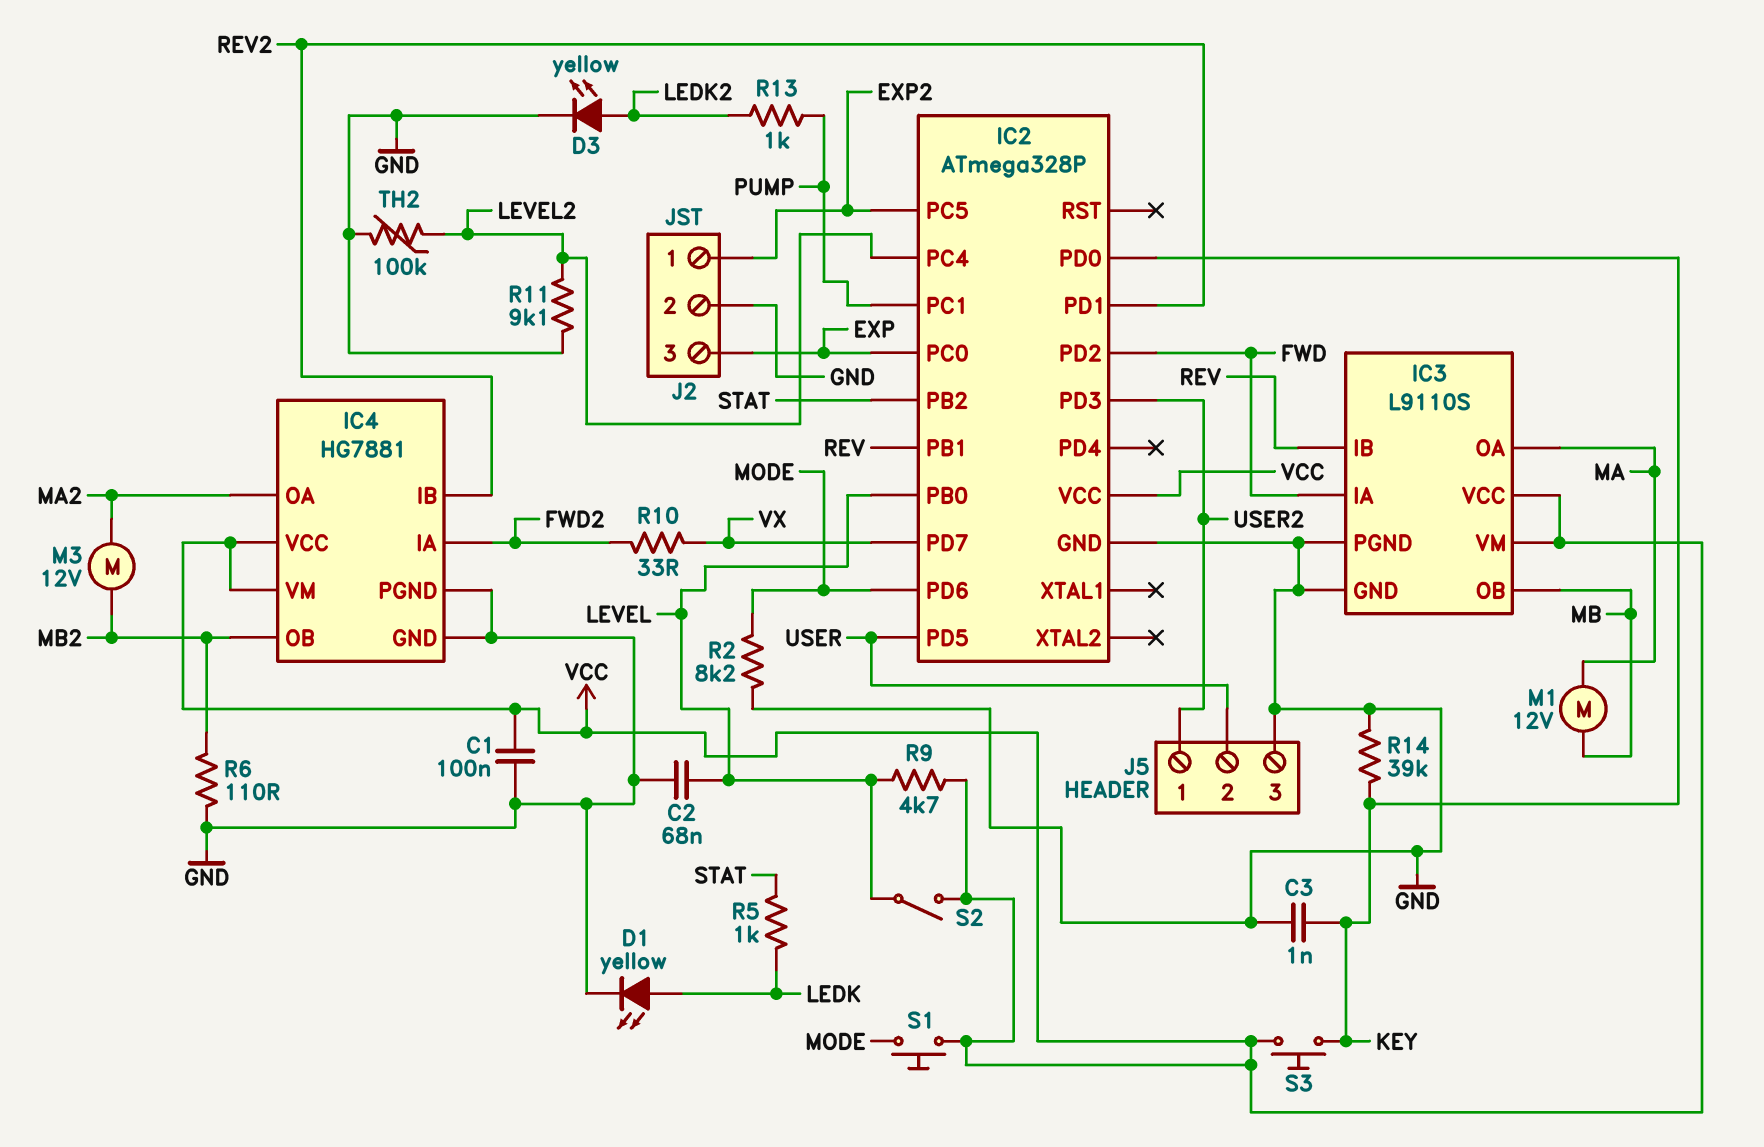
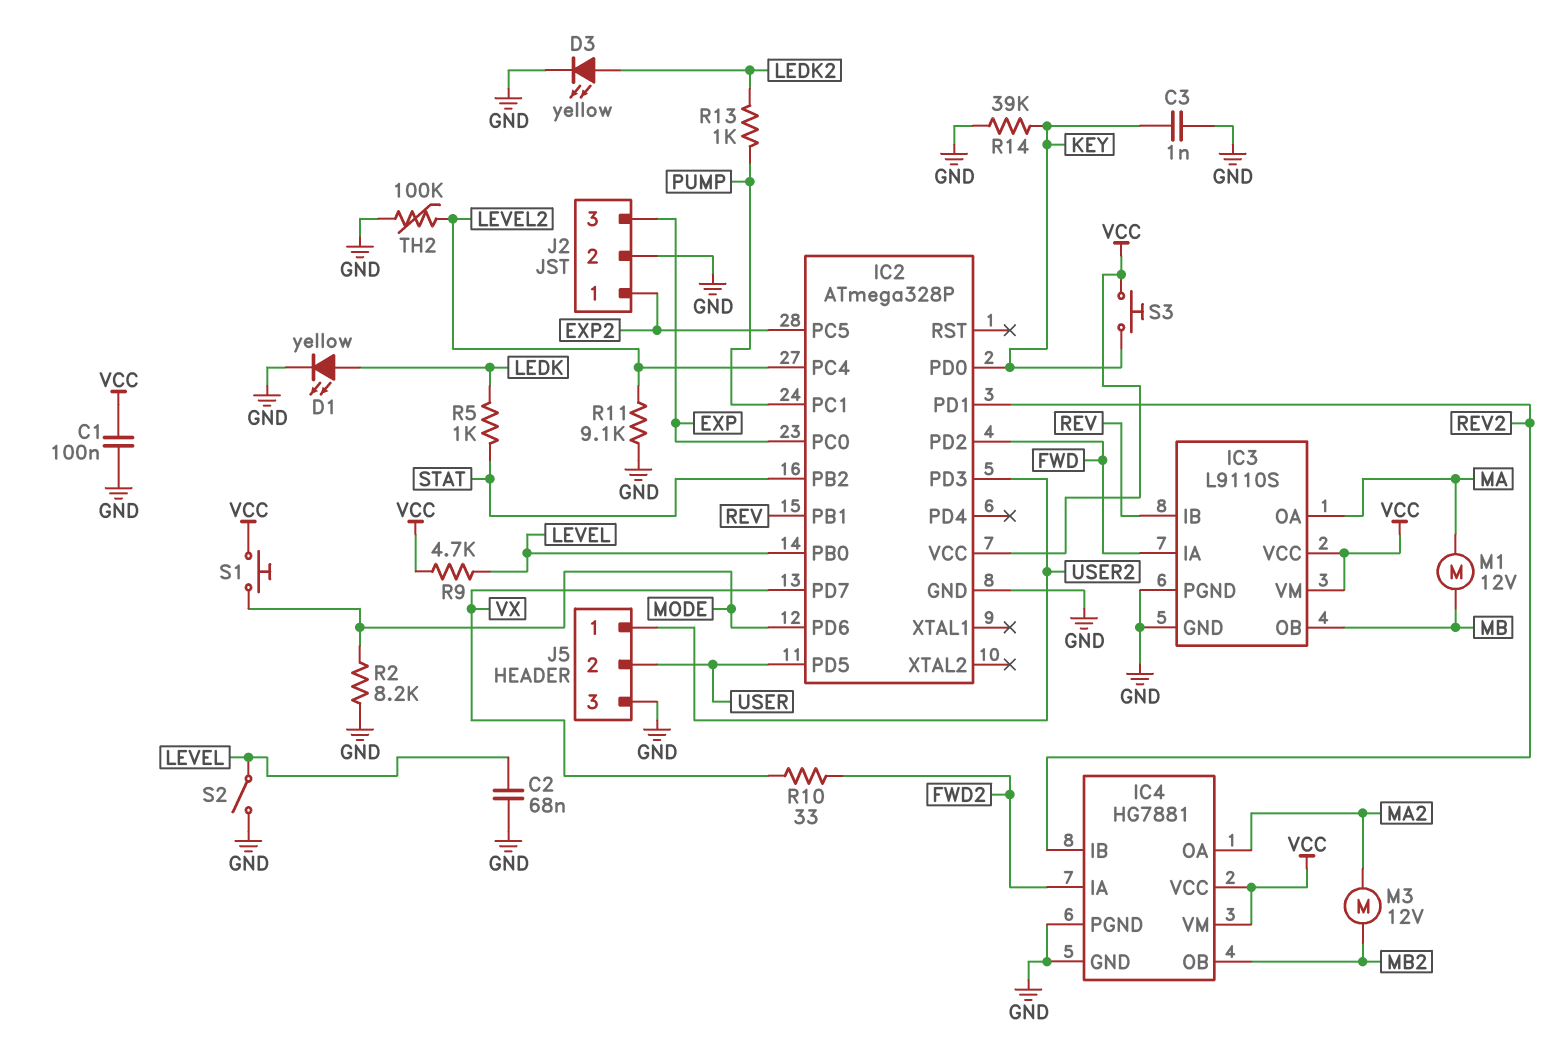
R6: 110 (GND, MB2) -> none
S2: switch (LEVEL, VCC) -> switch (GND, LEVEL)

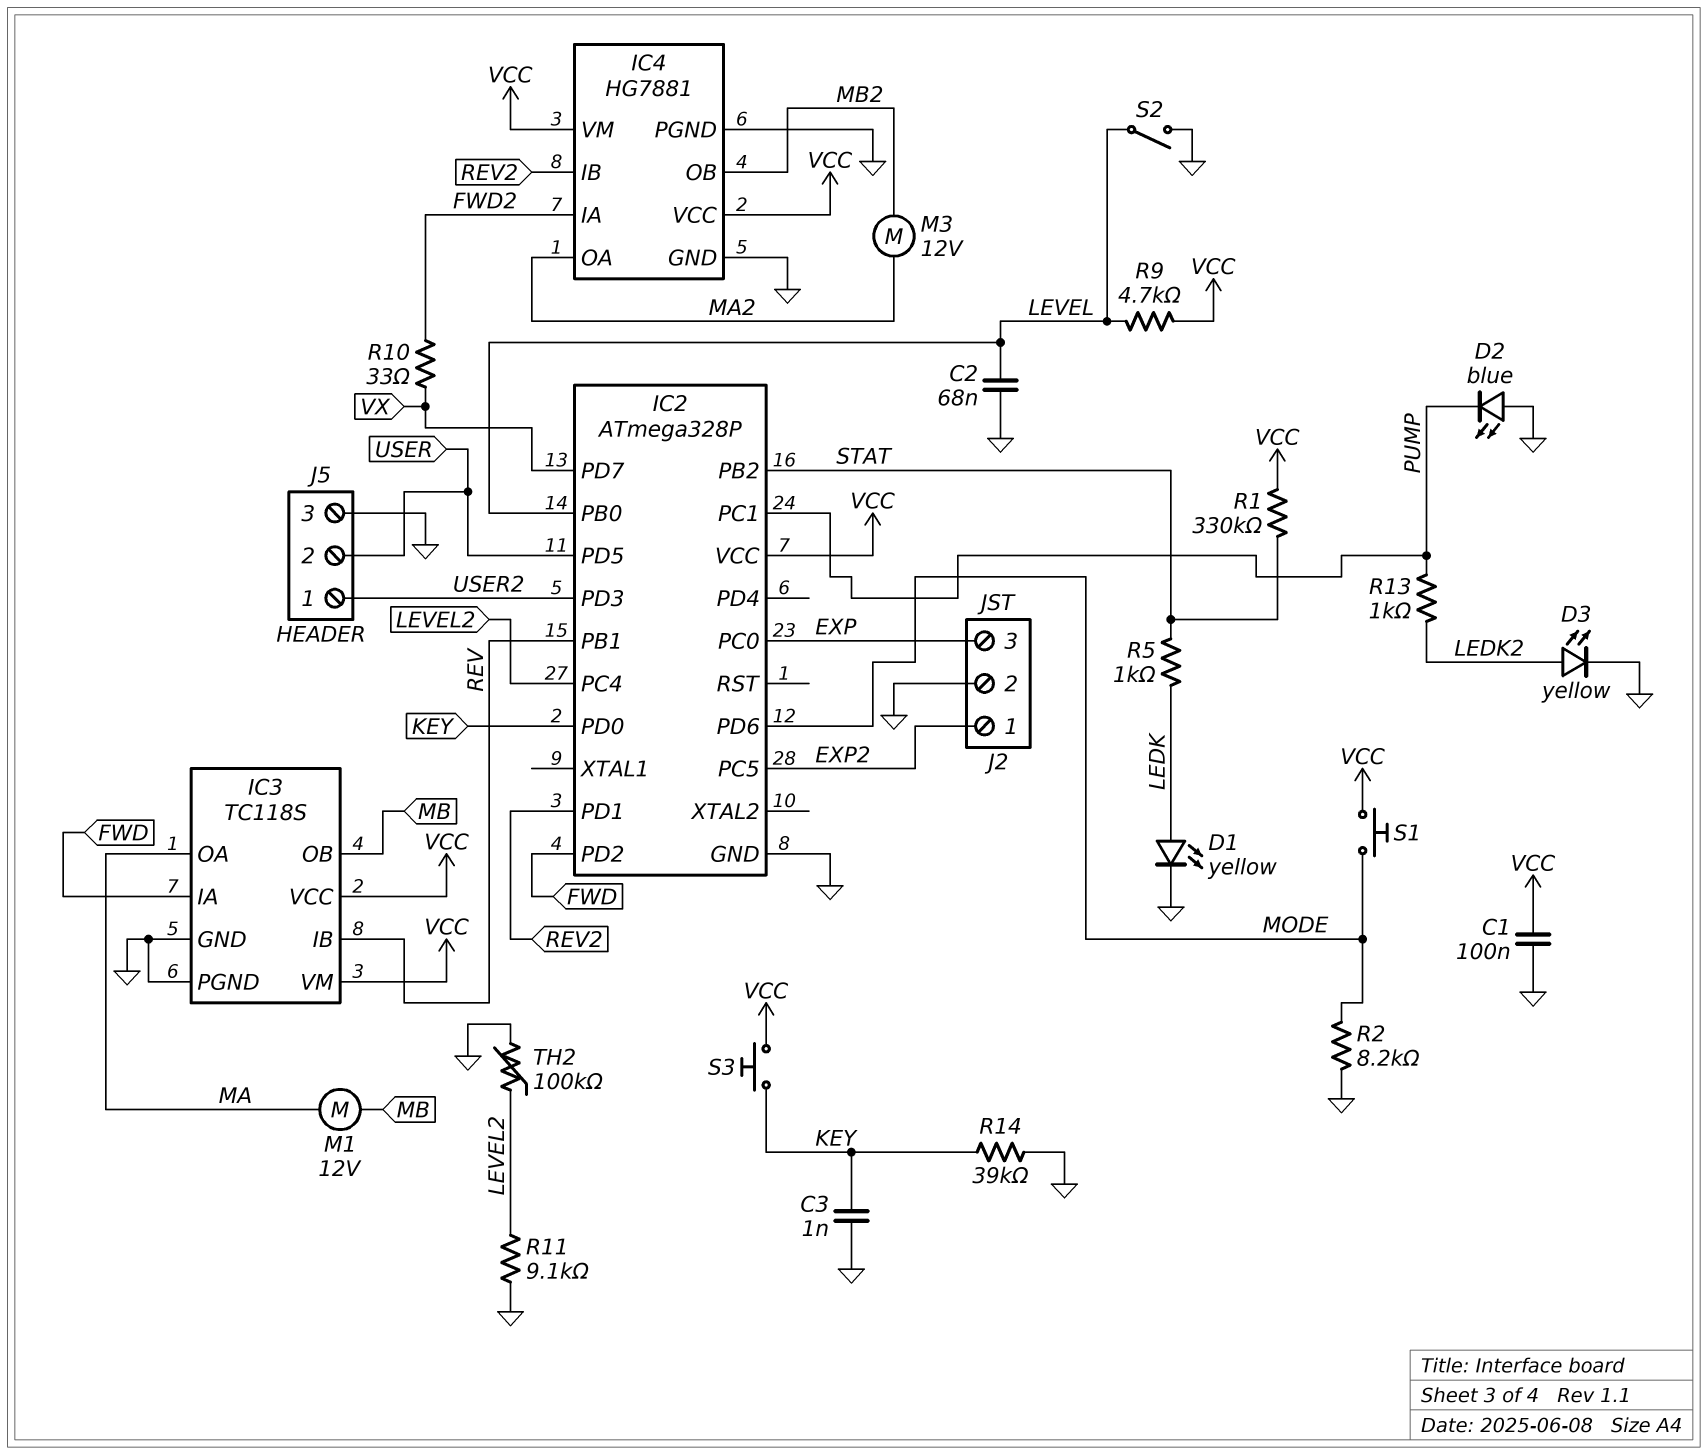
D2: none -> LED blue (A GND, K PUMP)
IC3: L9110S -> TC118S
R1: none -> 330k (STAT, VCC)

